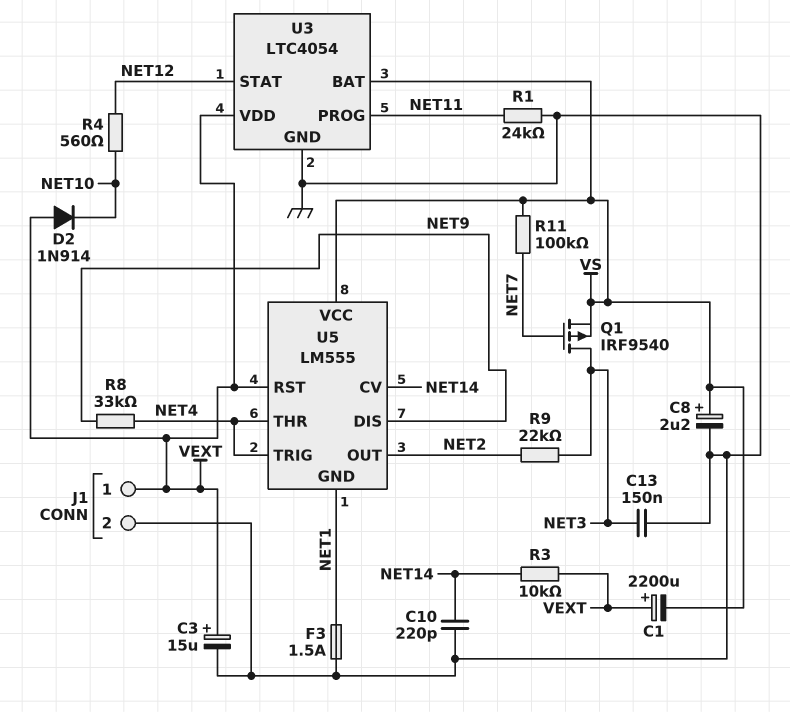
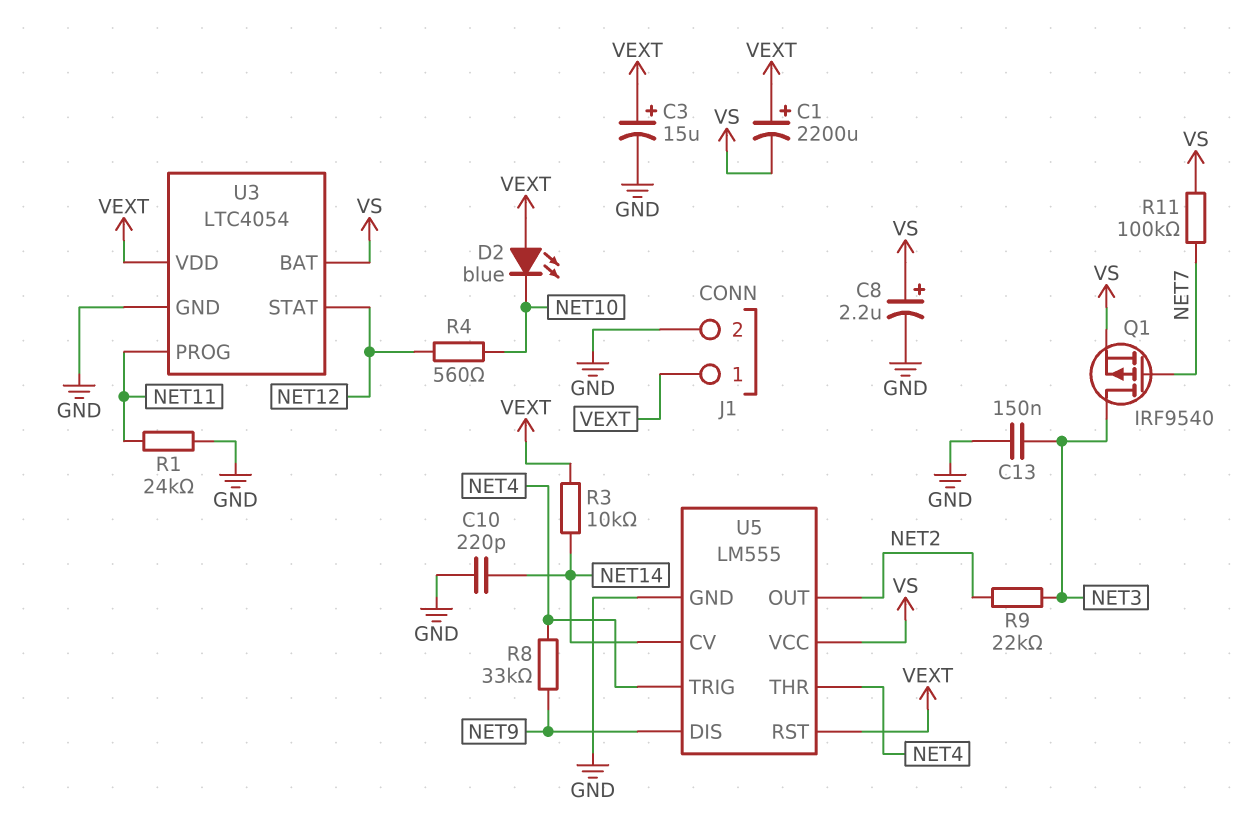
D2: diode 1N914 (A VEXT, K NET10) -> LED blue (A VEXT, K NET10)
F3: 1.5A (GND, NET1) -> none
U5 pin GND: NET1 -> GND

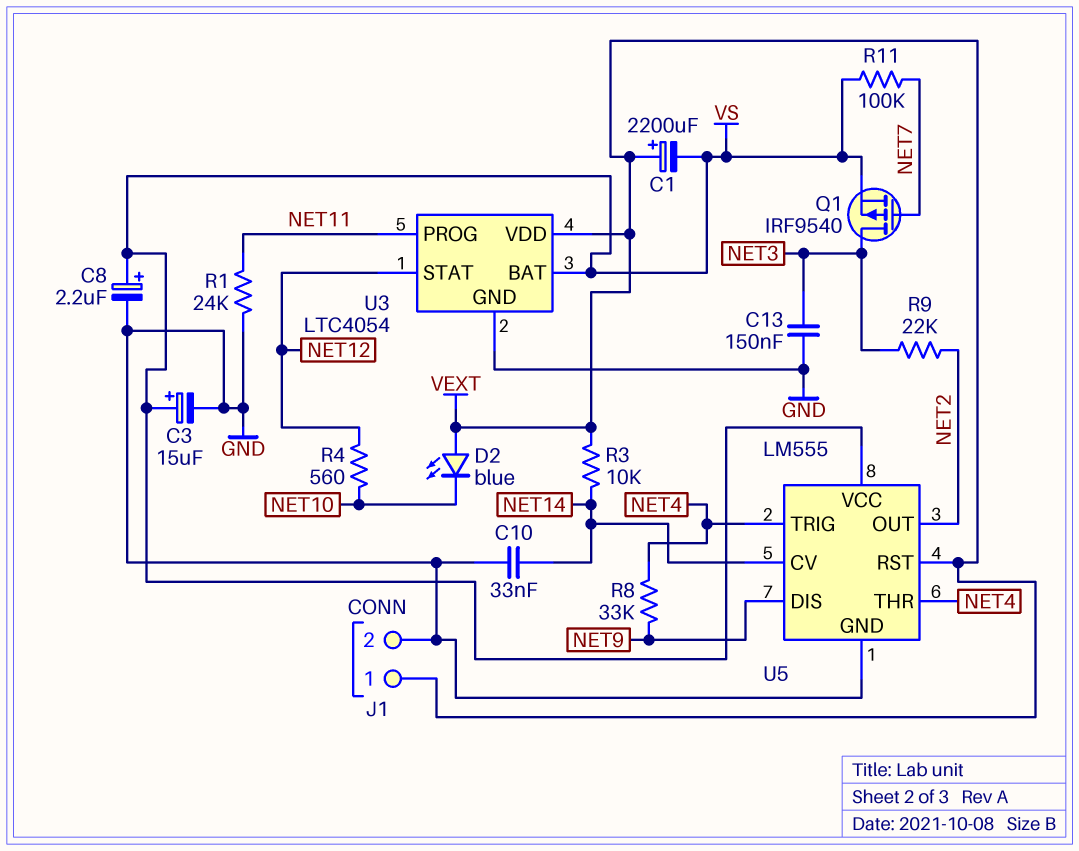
C3: 15uF (plus VEXT, minus GND) -> 15uF (plus VS, minus GND)
C10: 220pF (GND, NET14) -> 33nF (GND, NET14)

